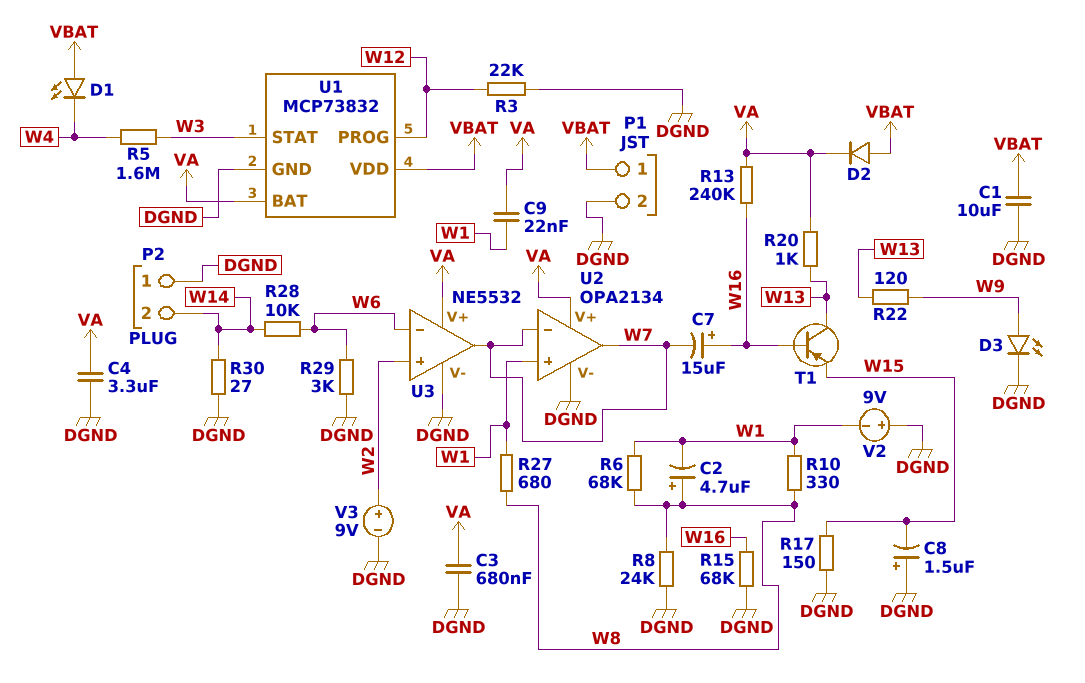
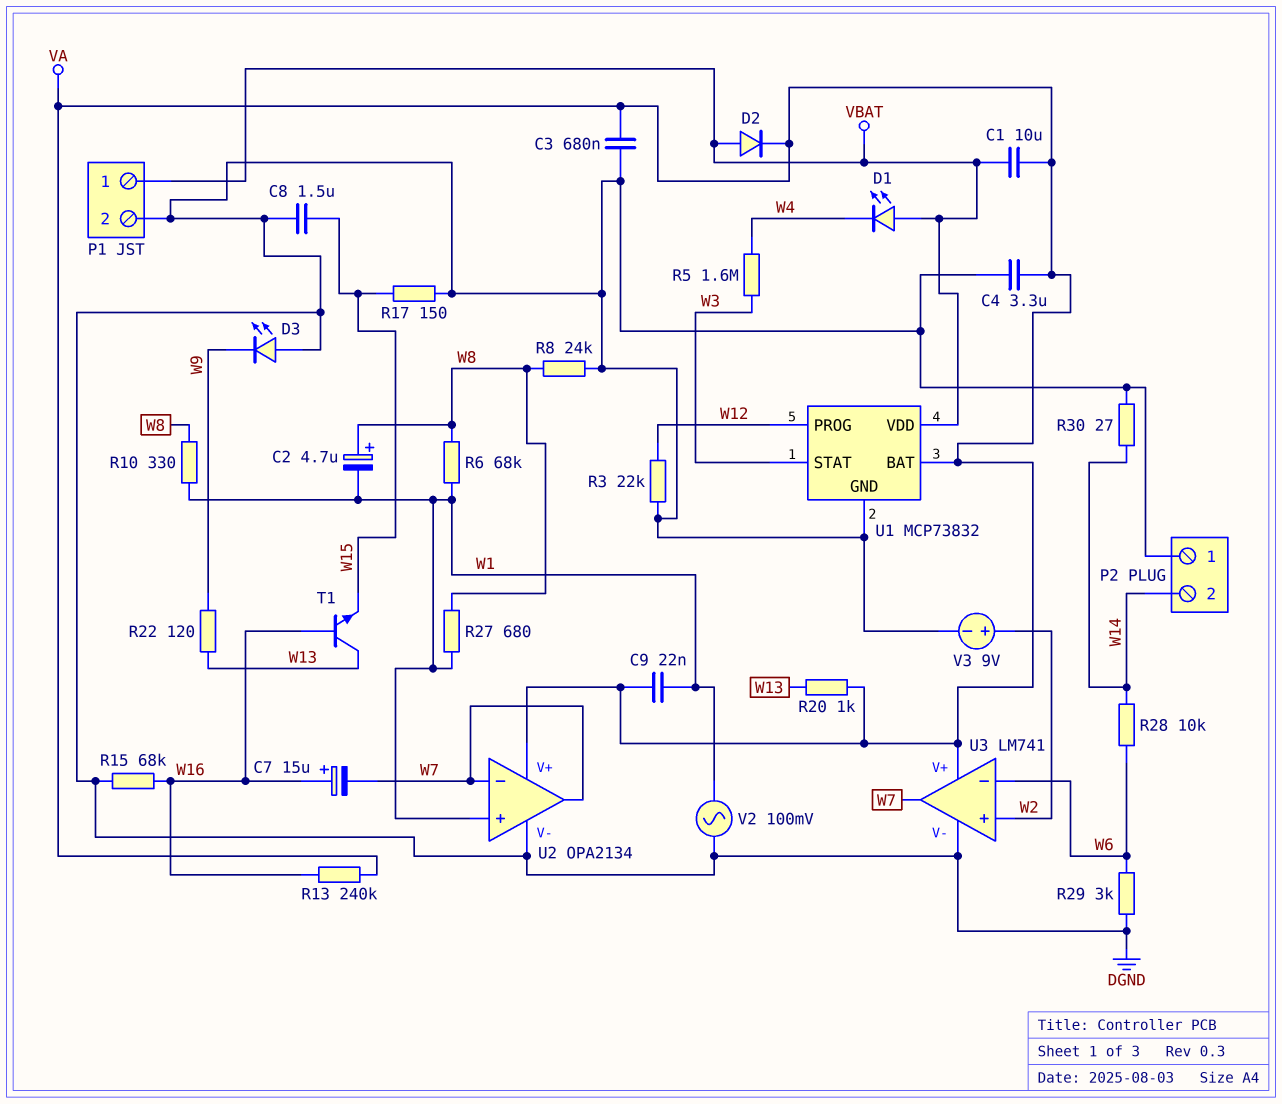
C1: 10uF (DGND, VBAT) -> 10uF (VA, VBAT)
C8: 1.5uF (plus DGND, minus W15) -> 1.5uF (DGND, W15)
D3: LED (A W9, K DGND) -> LED (A DGND, K W9)
T1: PNP (B W16, C W13, E W15) -> NPN (B W16, C W13, E W15)
U3: NE5532 -> LM741
V2: 9V (plus DGND, minus W1) -> AC 100mV (DGND, W1)

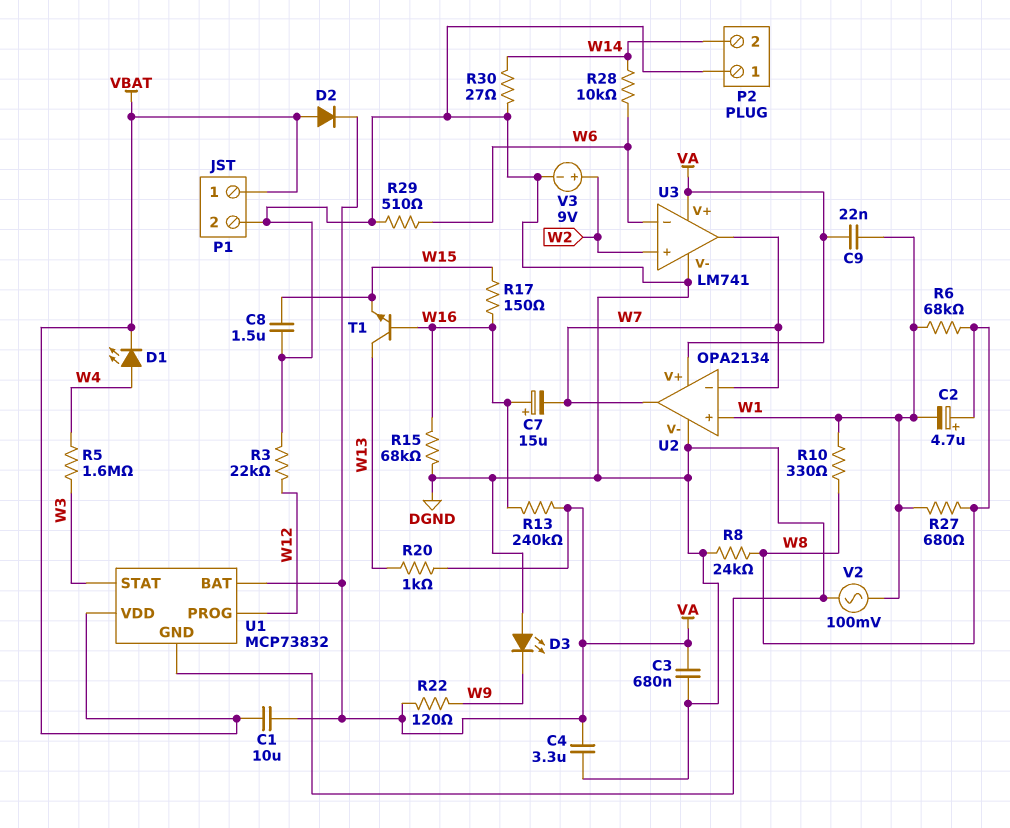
D1: LED (A VBAT, K W4) -> LED (A W4, K VBAT)
R17: 150 (DGND, W15) -> 150 (W15, W16)
R22: 120 (W9, W13) -> 120 (VA, W9)
R29: 3k (DGND, W6) -> 510 (DGND, W6)

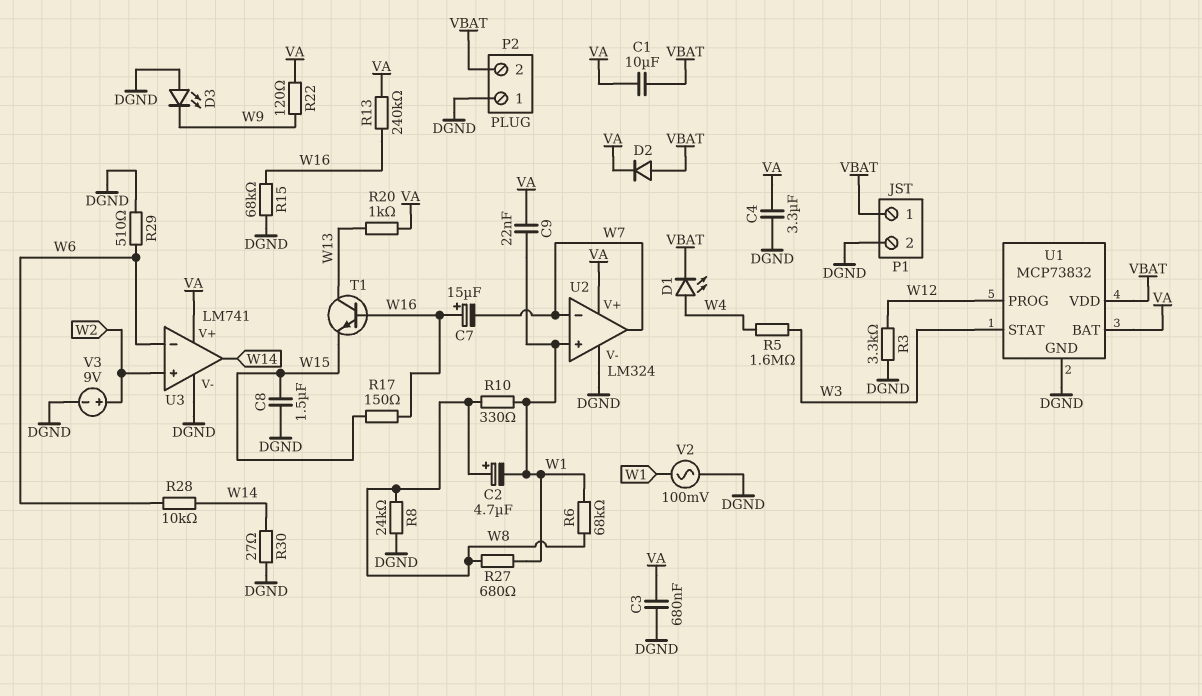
P2 pin 2: W14 -> VBAT
R3: 22k (DGND, W12) -> 3.3k (DGND, W12)
U2: OPA2134 -> LM324
U3 pin out: W7 -> W14

